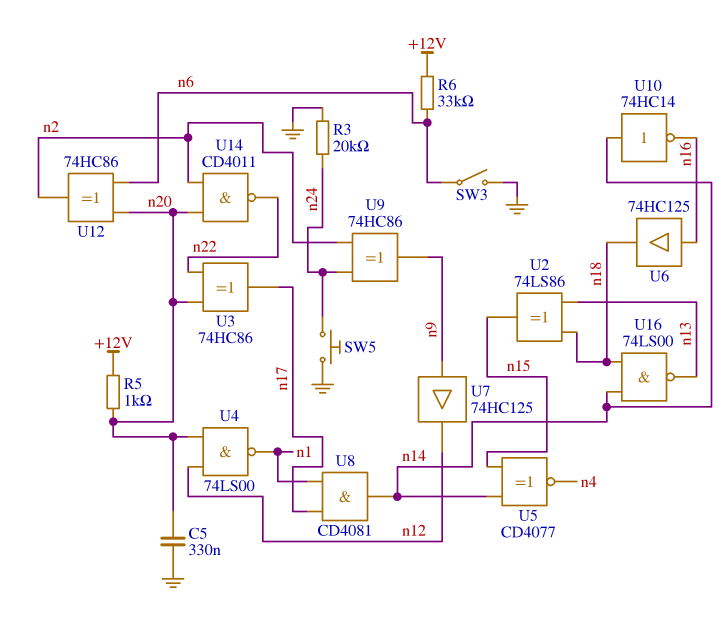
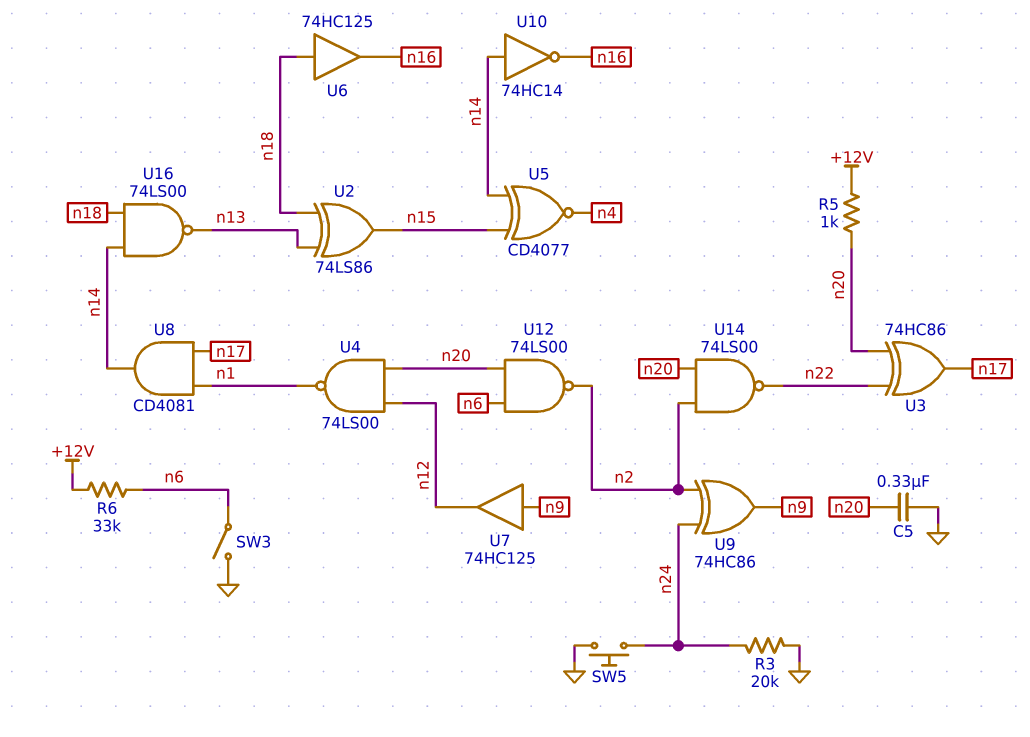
U6: buffer 74HC125 (in n16, out n18) -> buffer 74HC125 (in n18, out n16)
U12: XOR 74HC86 (in n6, in n20, out n2) -> NAND 74LS00 (in n6, in n20, out n2)
U14: NAND CD4011 (in n2, in n20, out n22) -> NAND 74LS00 (in n2, in n20, out n22)

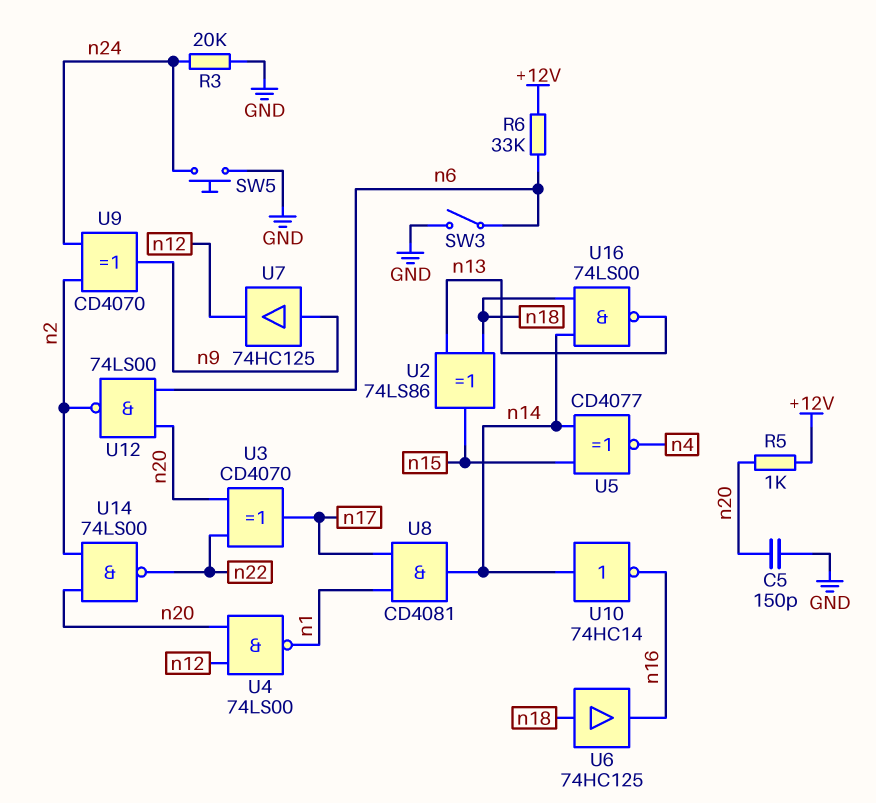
C5: 330nF (GND, n20) -> 150pF (GND, n20)
U3: XOR 74HC86 (in n20, in n22, out n17) -> XOR CD4070 (in n20, in n22, out n17)
U9: XOR 74HC86 (in n2, in n24, out n9) -> XOR CD4070 (in n2, in n24, out n9)

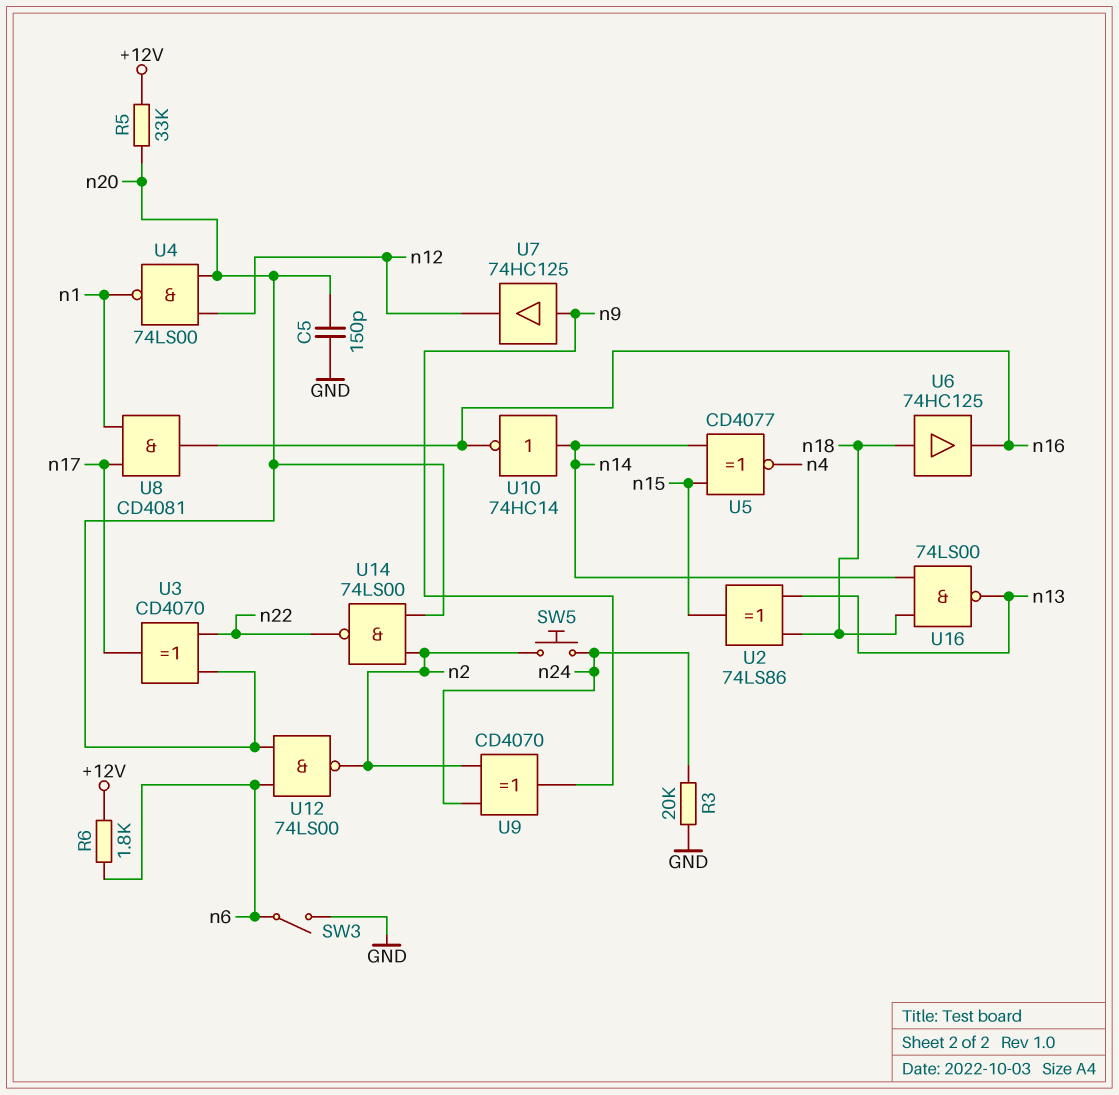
R5: 1k (+12V, n20) -> 33k (+12V, n20)
R6: 33k (+12V, n6) -> 1.8k (+12V, n6)
SW5: button (GND, n24) -> button (n2, n24)
U8: AND CD4081 (in n1, in n17, out n14) -> AND CD4081 (in n1, in n17, out n16)

